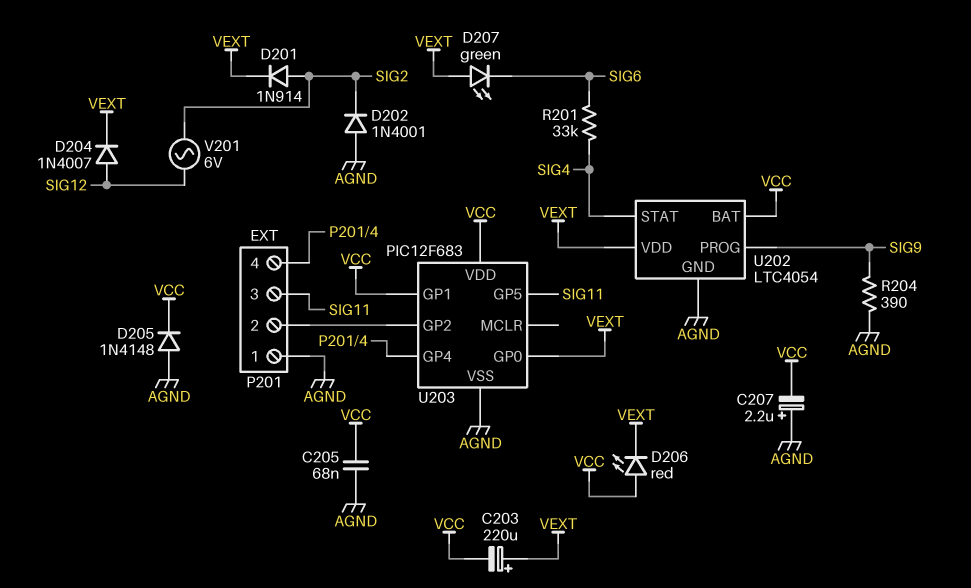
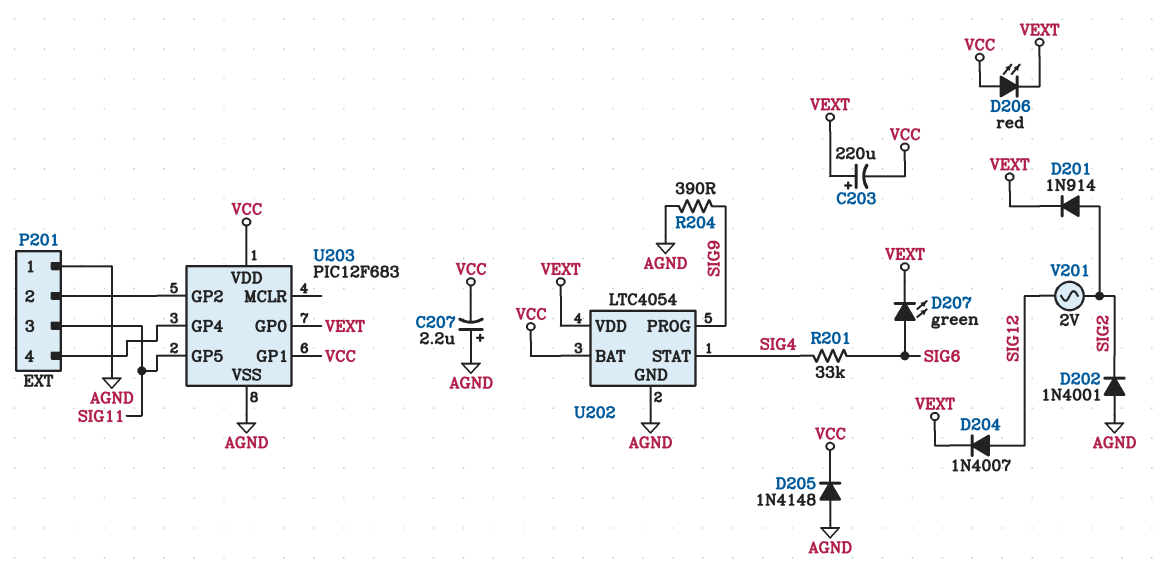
C205: 68nF (AGND, VCC) -> none
D207: LED green (A VEXT, K SIG6) -> LED green (A SIG6, K VEXT)
V201: AC 6V (SIG2, SIG12) -> AC 2V (SIG2, SIG12)

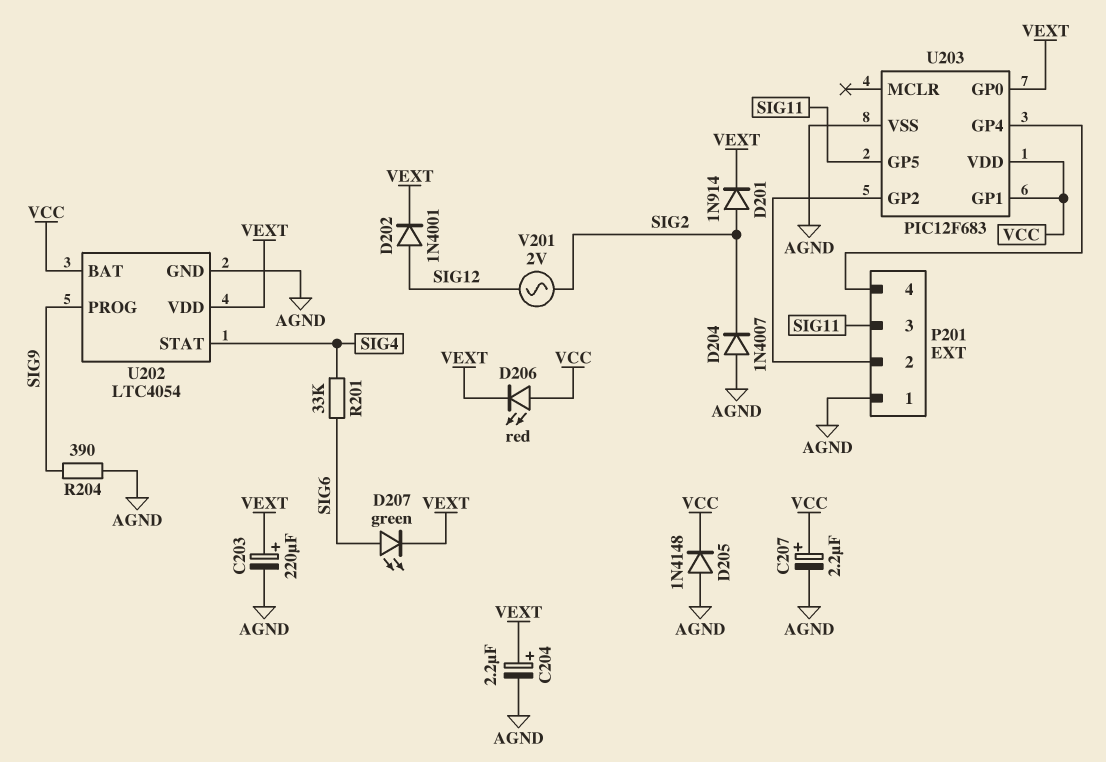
C203: 220uF (plus VEXT, minus VCC) -> 220uF (plus VEXT, minus AGND)
C204: none -> 2.2uF (plus VEXT, minus AGND)
C207: 2.2uF (plus AGND, minus VCC) -> 2.2uF (plus VCC, minus AGND)
D202: diode 1N4001 (A AGND, K SIG2) -> diode 1N4001 (A SIG12, K VEXT)
D204: diode 1N4007 (A SIG12, K VEXT) -> diode 1N4007 (A AGND, K SIG2)

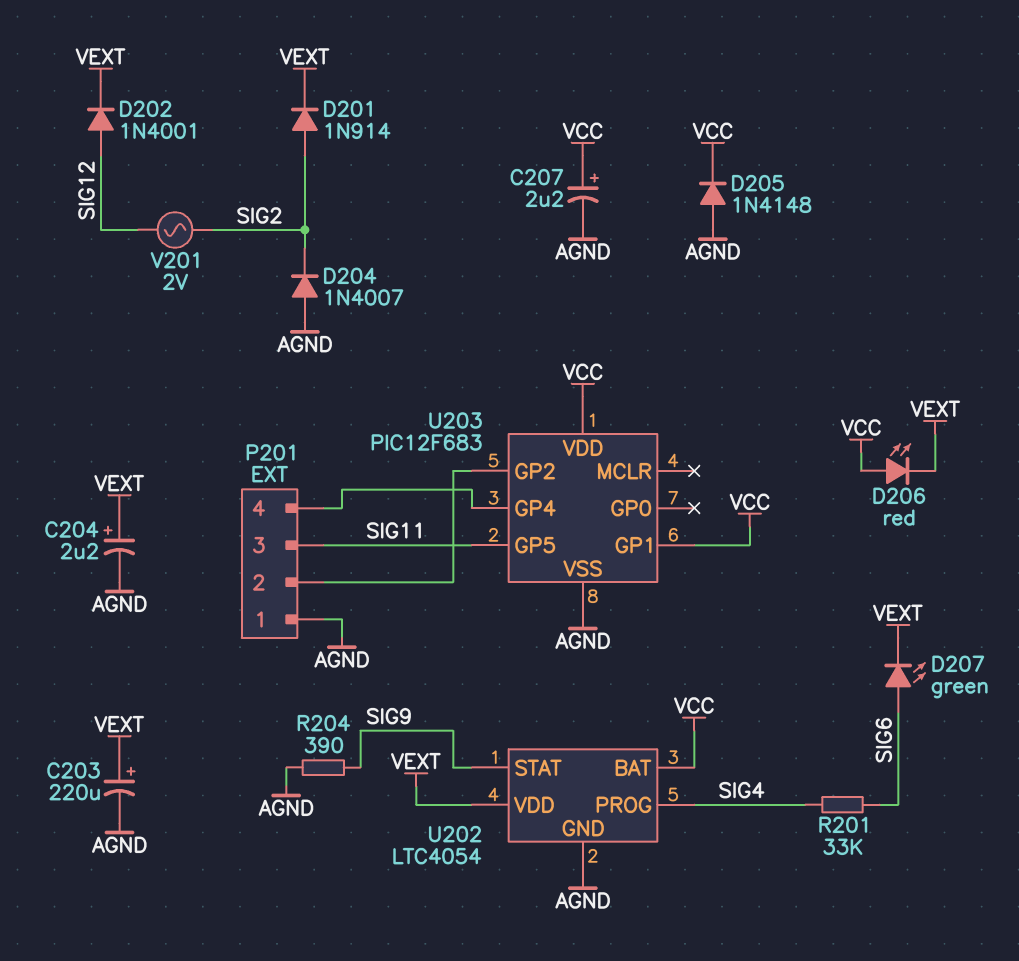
U202 pin PROG: SIG9 -> SIG4
U202 pin STAT: SIG4 -> SIG9
U203 pin GP0: VEXT -> none

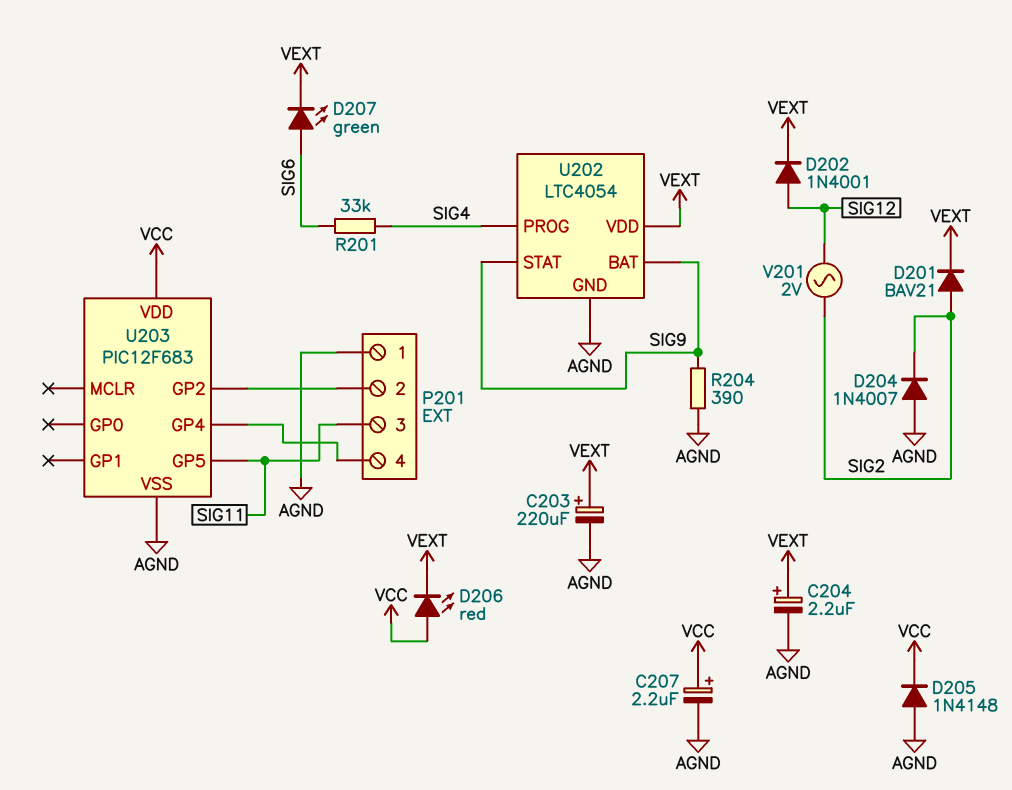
D201: diode 1N914 (A SIG2, K VEXT) -> diode BAV21 (A SIG2, K VEXT)
U202 pin BAT: VCC -> SIG9
U203 pin GP1: VCC -> none

